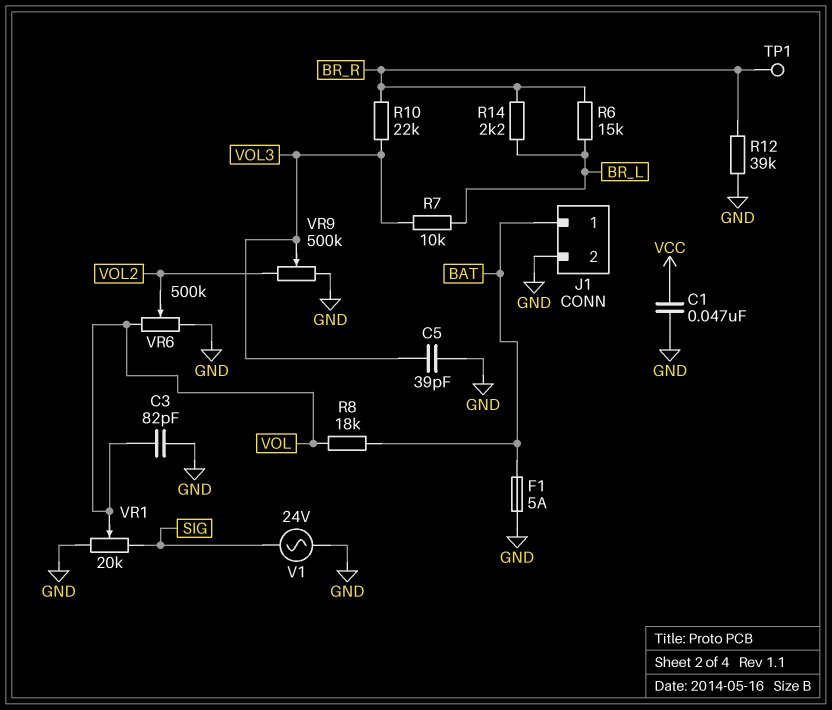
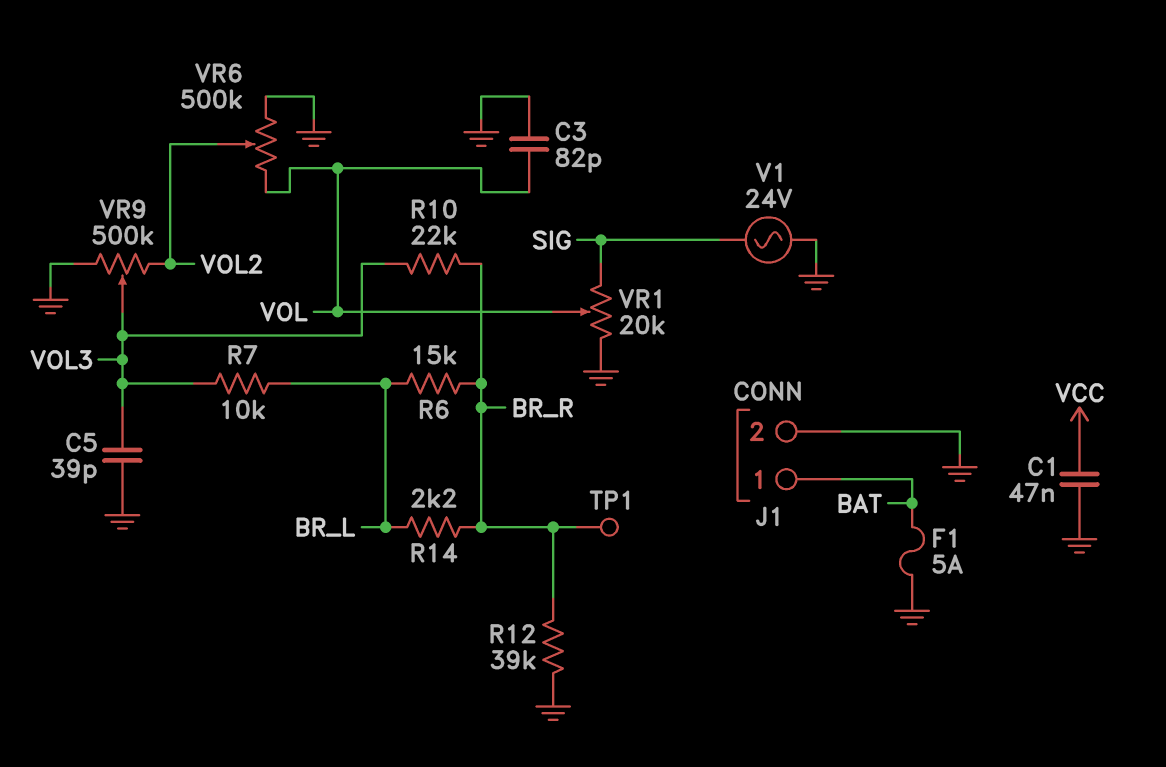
R8: 18k (BAT, VOL) -> none

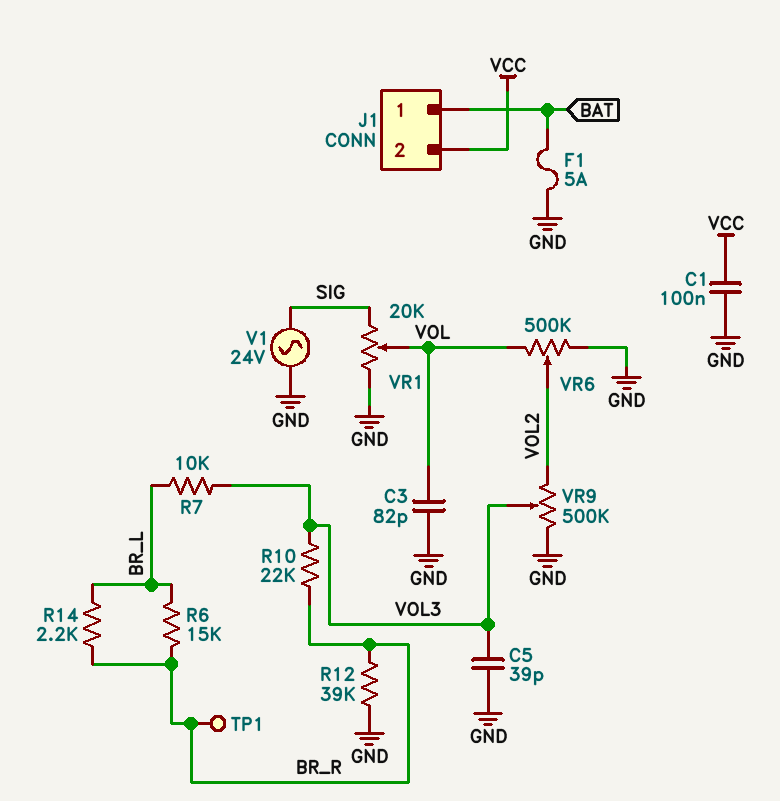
C1: 47nF (GND, VCC) -> 100nF (GND, VCC)
J1 pin 2: GND -> VCC

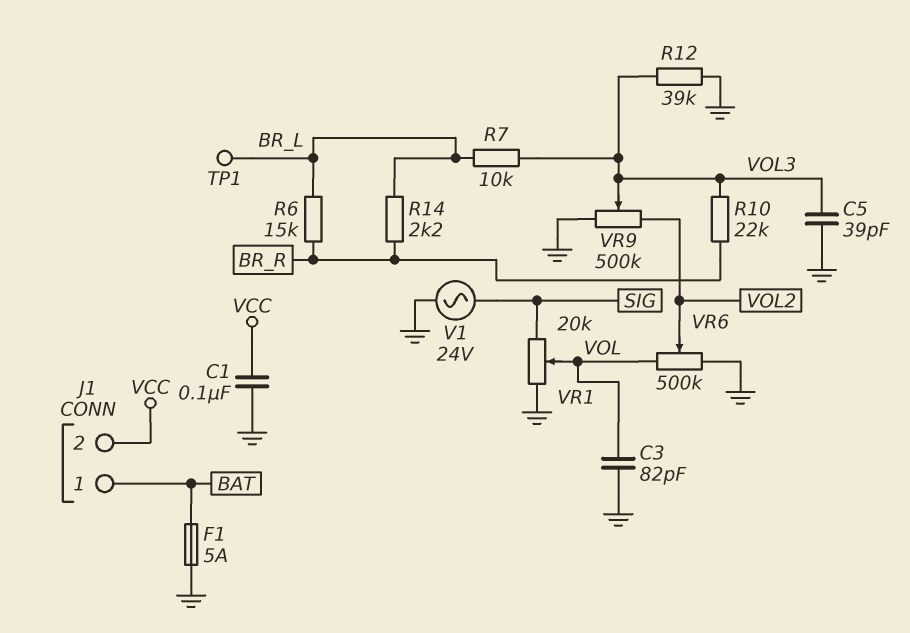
R12: 39k (BR_R, GND) -> 39k (GND, VOL3)
TP1: test point (BR_R) -> test point (BR_L)

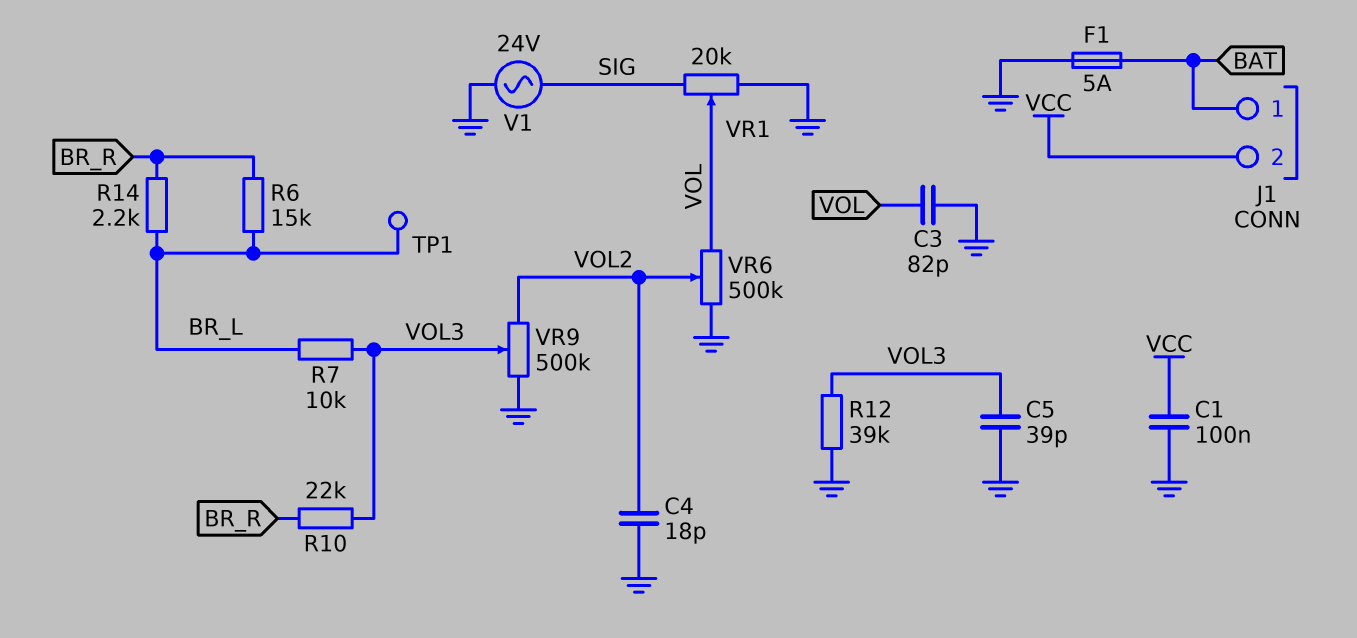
C4: none -> 18pF (GND, VOL2)

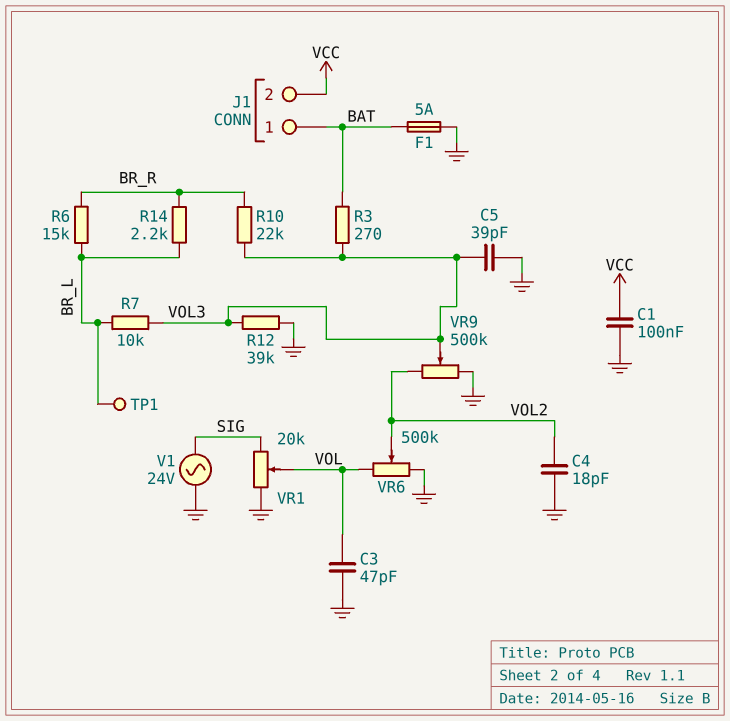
C3: 82pF (GND, VOL) -> 47pF (GND, VOL)
R3: none -> 270 (BAT, VOL3)

